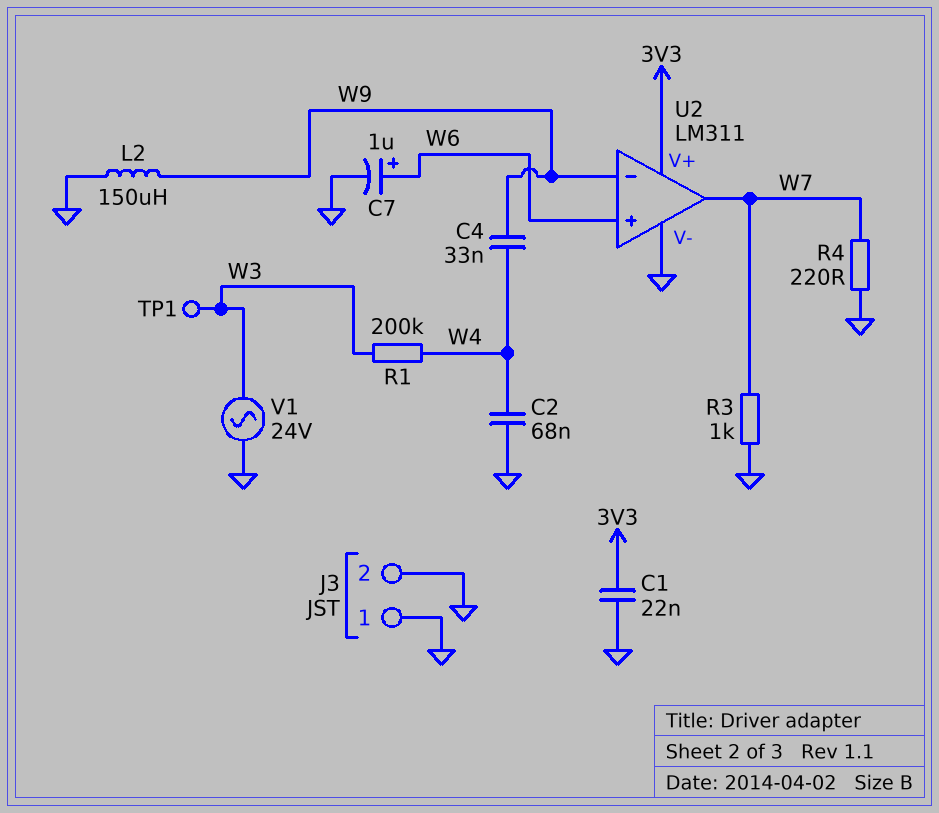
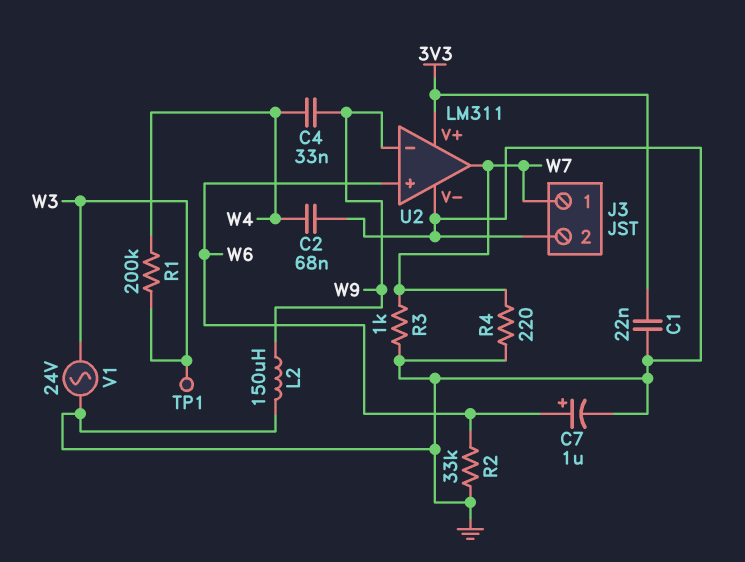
J3 pin 1: GND -> W7
R2: none -> 33k (GND, W6)

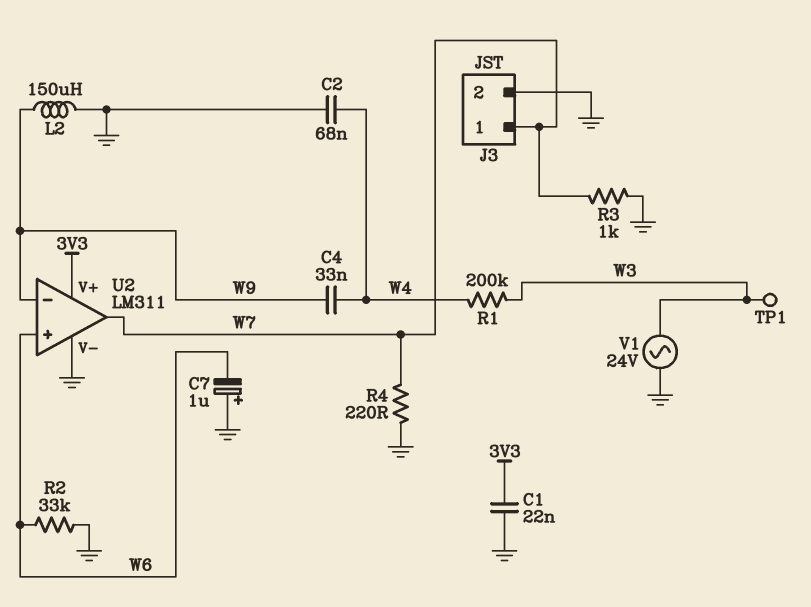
C7: 1uF (plus W6, minus GND) -> 1uF (plus GND, minus W6)

